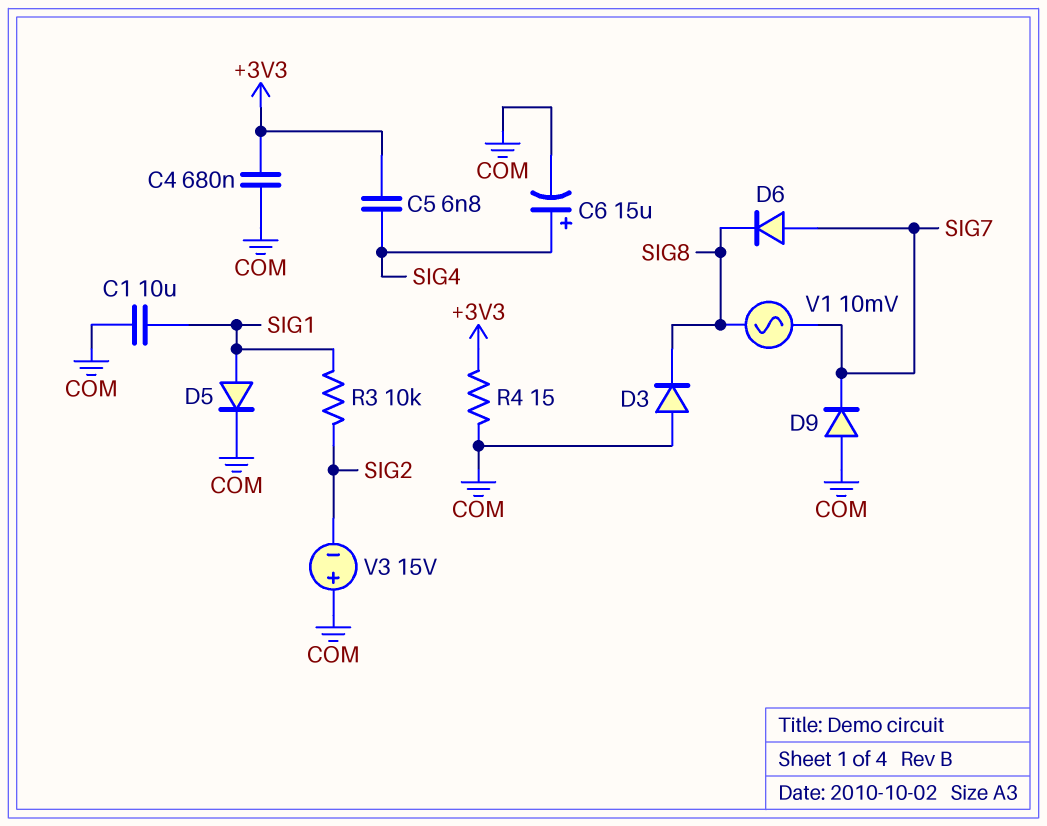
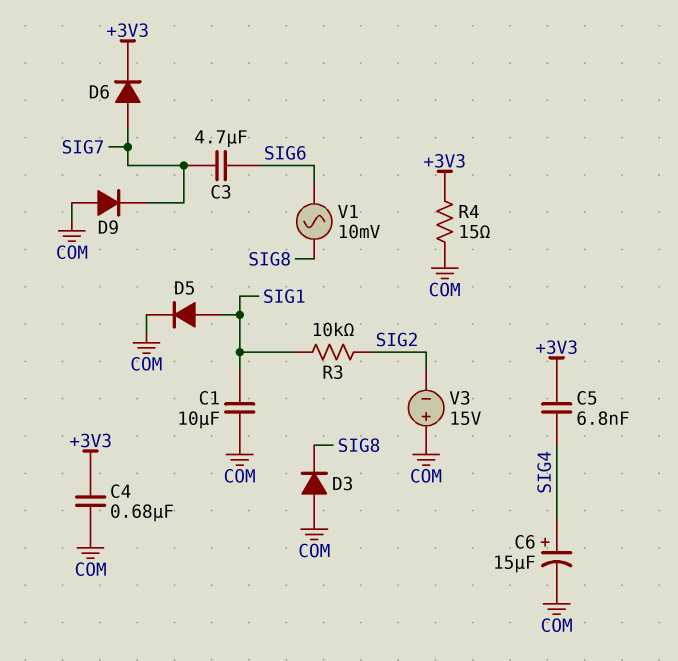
C3: none -> 4.7uF (SIG6, SIG7)
D6: diode (A SIG7, K SIG8) -> diode (A SIG7, K +3V3)
V1: AC 10mV (SIG7, SIG8) -> AC 10mV (SIG6, SIG8)

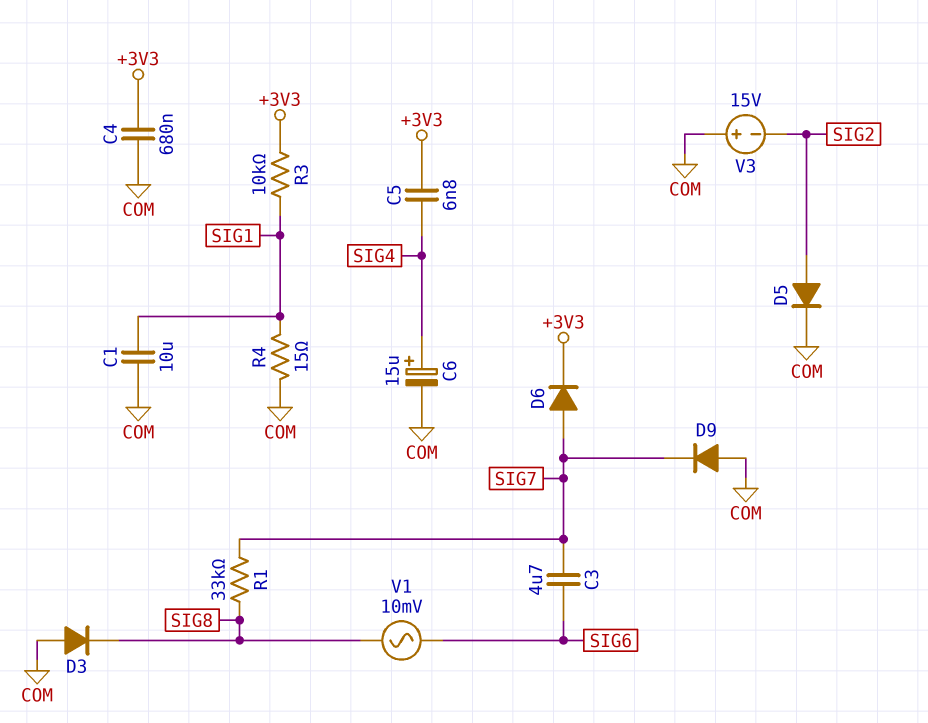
D5: diode (A SIG1, K COM) -> diode (A SIG2, K COM)
R1: none -> 33k (SIG7, SIG8)
R3: 10k (SIG1, SIG2) -> 10k (+3V3, SIG1)
R4: 15 (+3V3, COM) -> 15 (COM, SIG1)

